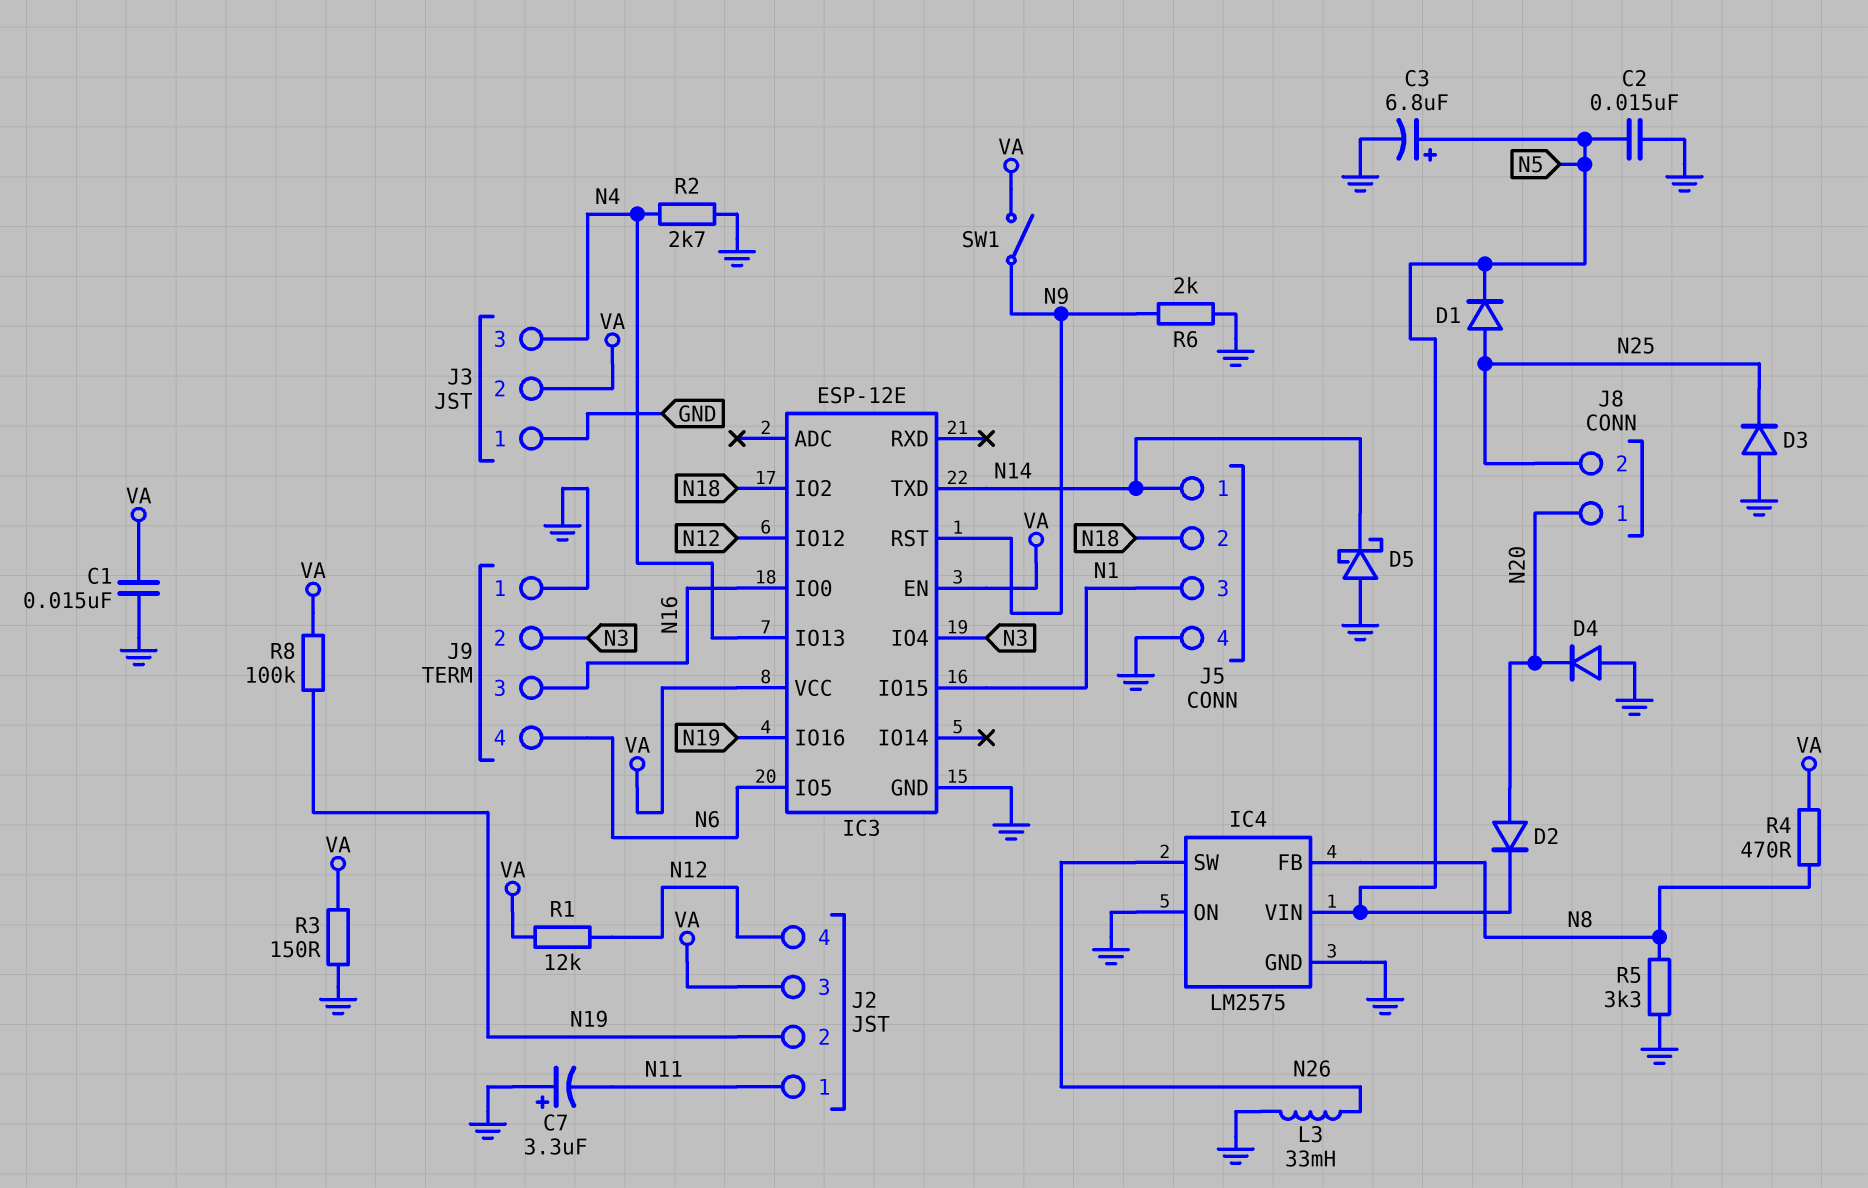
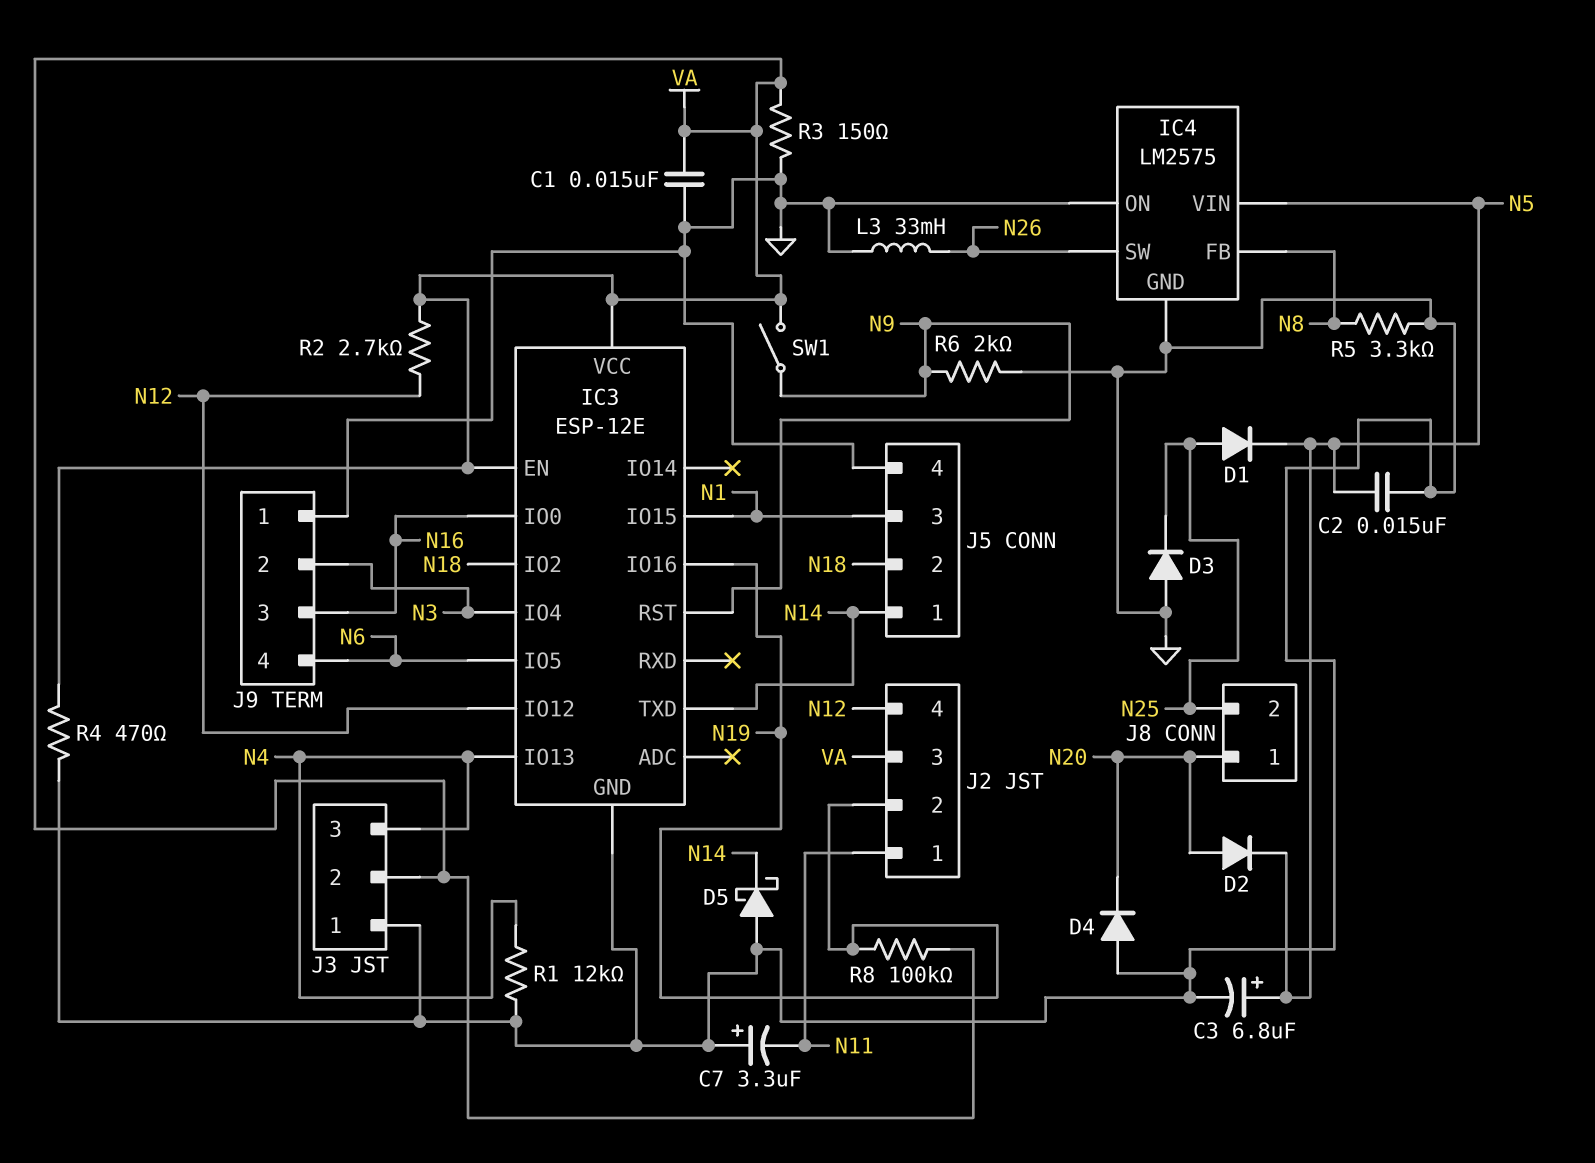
R1: 12k (N12, VA) -> 12k (GND, N4)
R2: 2.7k (GND, N4) -> 2.7k (N12, VA)
R4: 470 (N8, VA) -> 470 (GND, VA)

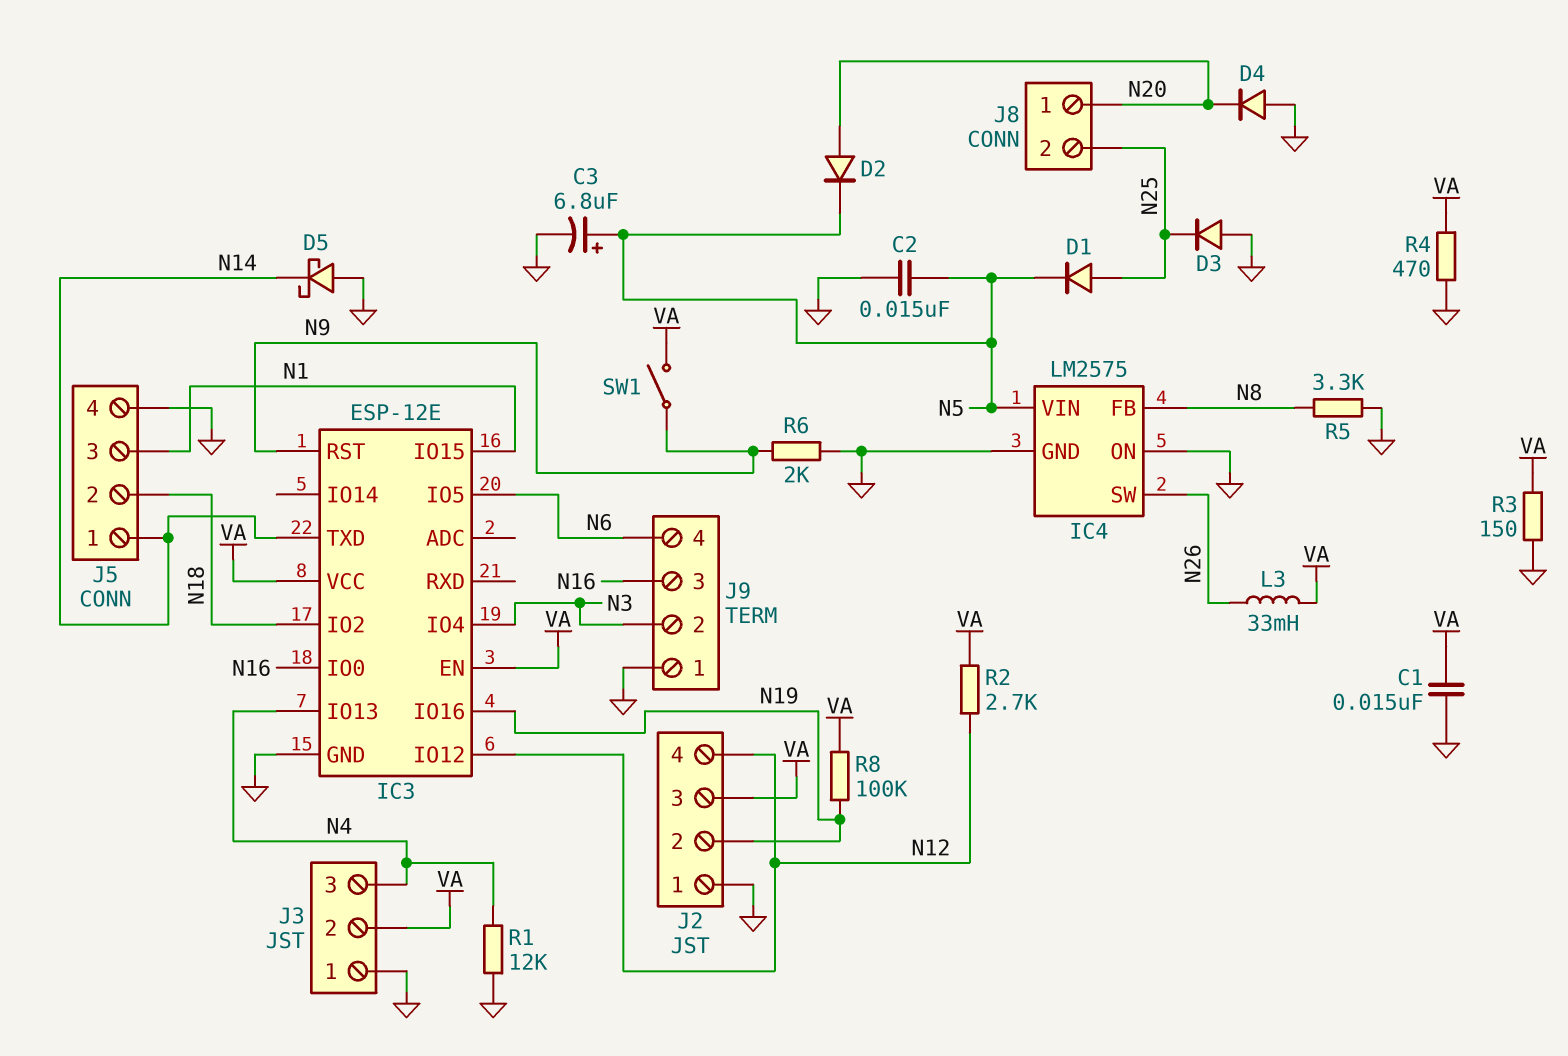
C7: 3.3uF (plus GND, minus N11) -> none
J2 pin 1: N11 -> GND
L3: 33mH (GND, N26) -> 33mH (N26, VA)

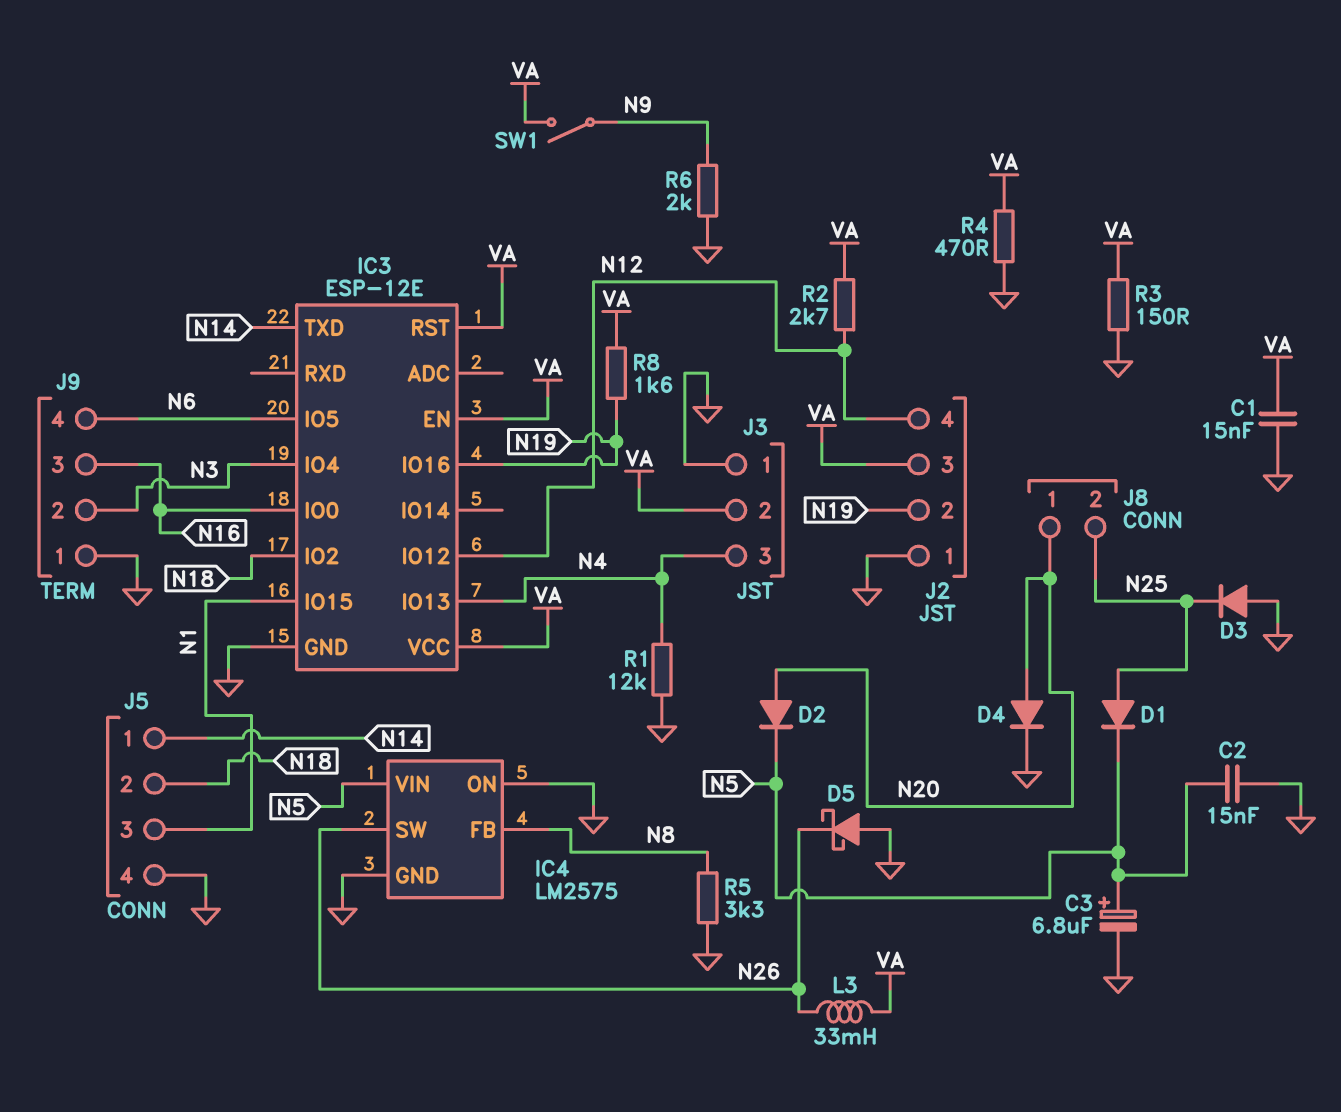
D4: diode (A GND, K N20) -> diode (A N20, K GND)
D5: schottky (A GND, K N14) -> schottky (A GND, K N26)
IC3 pin RST: N9 -> VA
R8: 100k (N19, VA) -> 1.6k (N19, VA)

